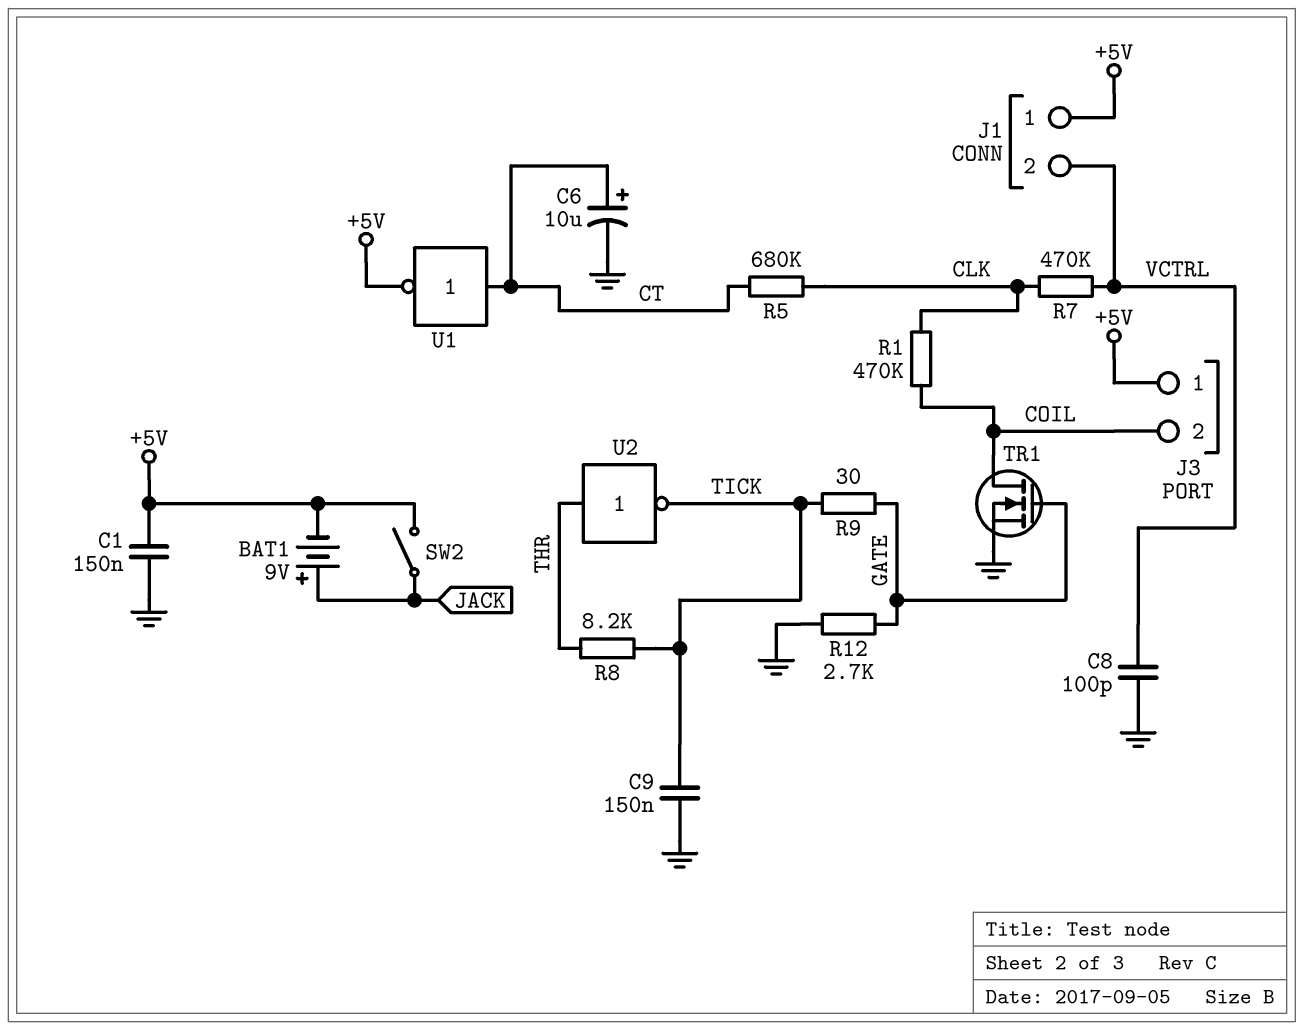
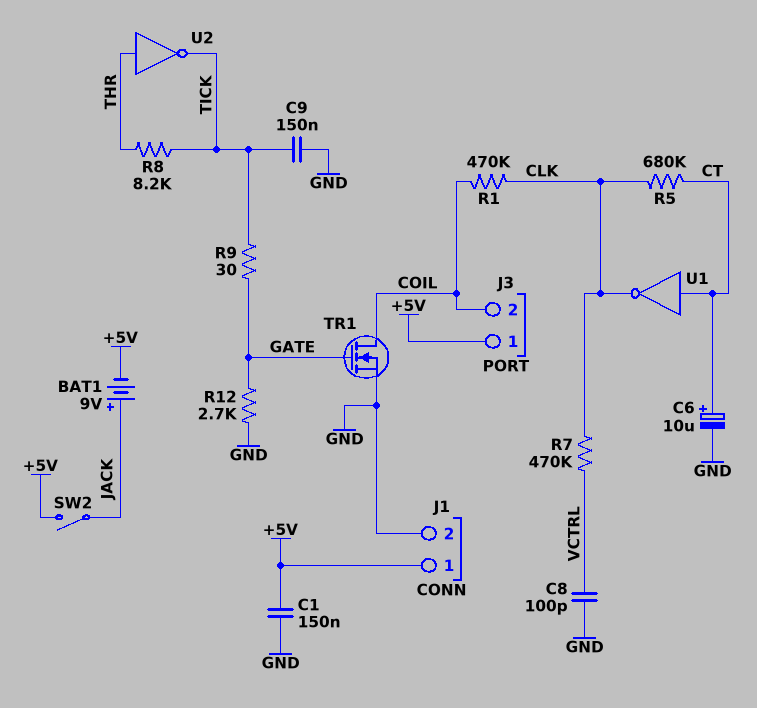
J1 pin 2: VCTRL -> GND
U1: NOT (in CT, out +5V) -> NOT (in CT, out CLK)

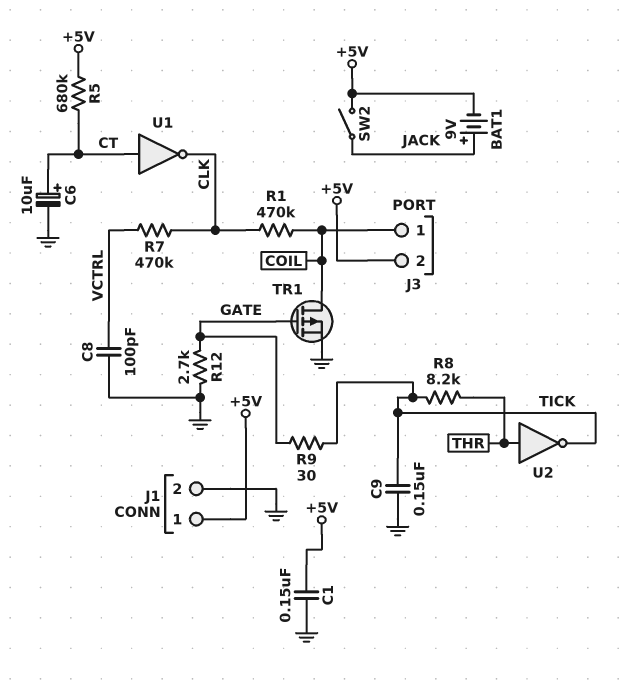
J3 pin 1: +5V -> COIL
J3 pin 2: COIL -> +5V
R5: 680k (CLK, CT) -> 680k (+5V, CT)
TR1: NMOS (G GATE, D COIL, S GND) -> PMOS (G GATE, D COIL, S GND)

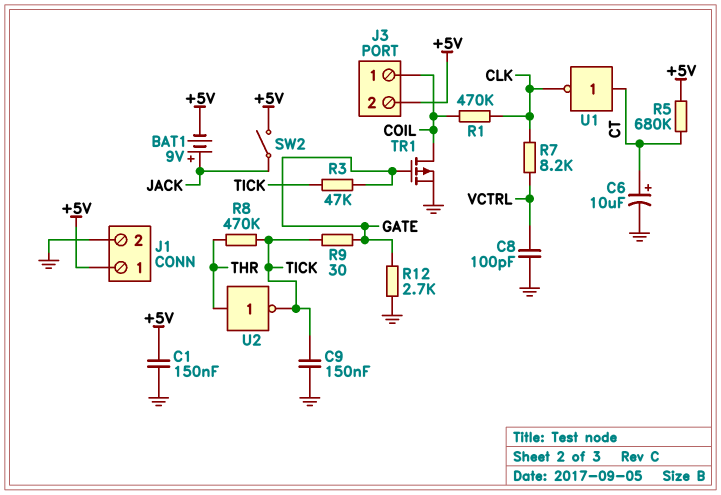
R3: none -> 47k (GATE, TICK)
R7: 470k (CLK, VCTRL) -> 8.2k (CLK, VCTRL)
R8: 8.2k (THR, TICK) -> 470k (THR, TICK)

